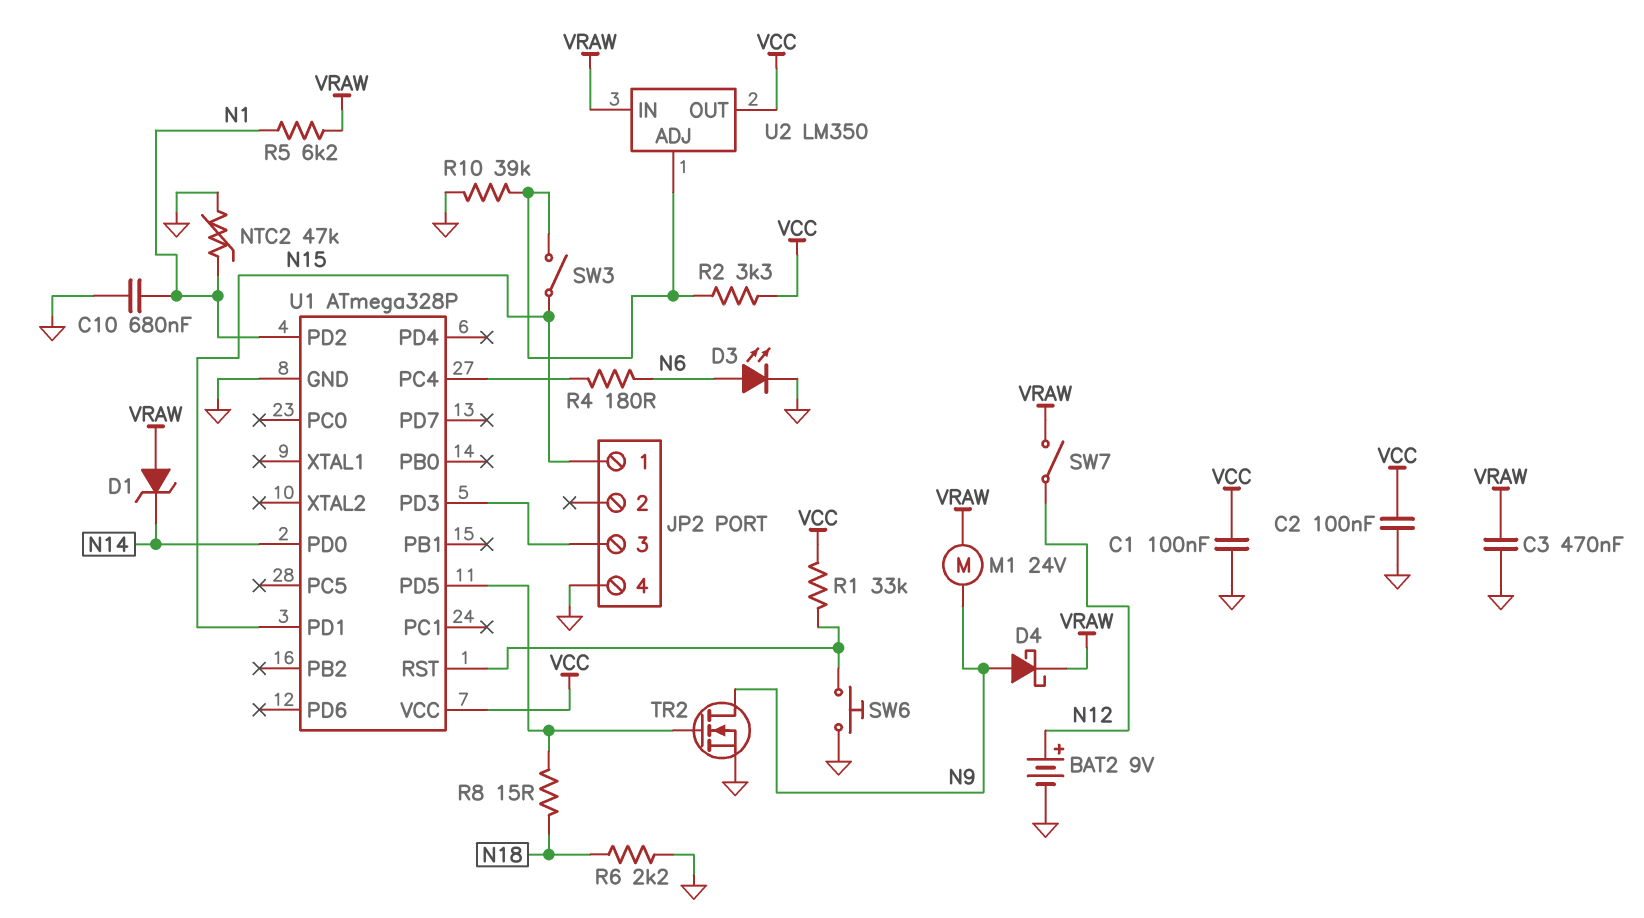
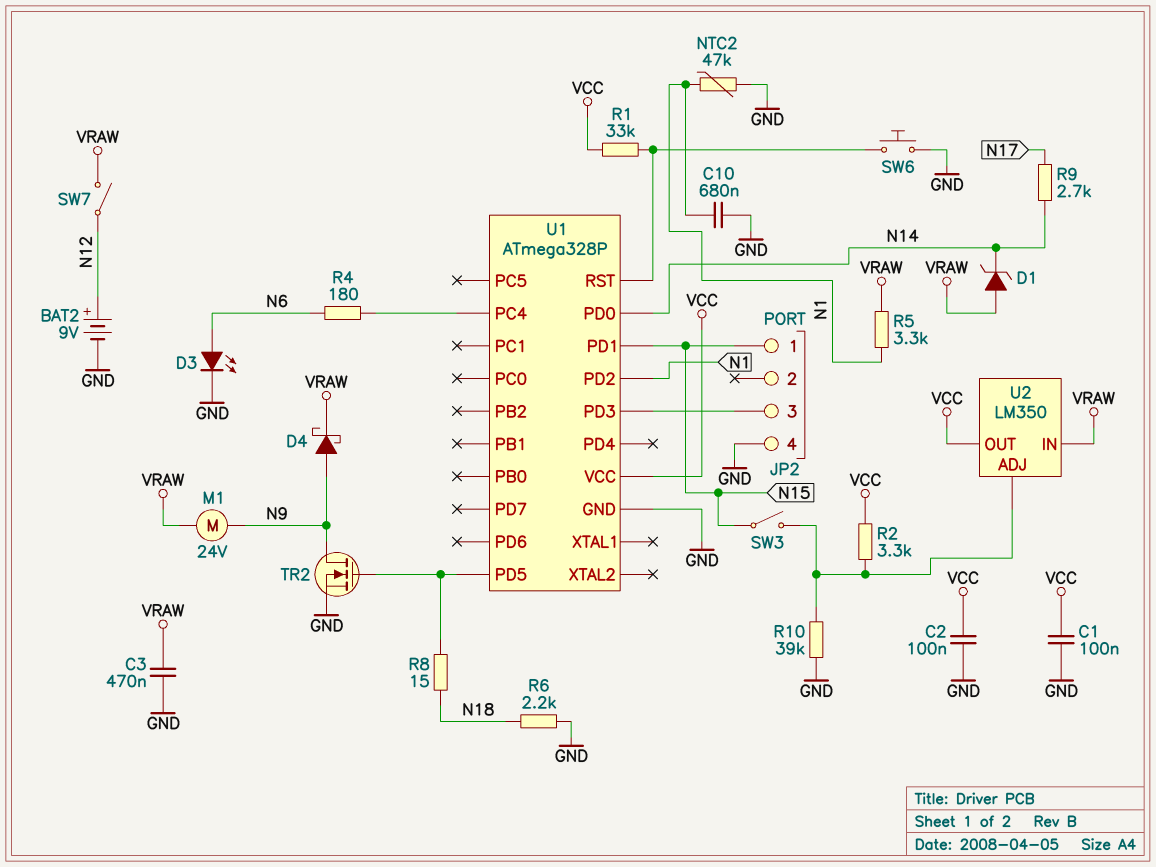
R5: 6.2k (N1, VRAW) -> 3.3k (N1, VRAW)
R9: none -> 2.7k (N14, N17)

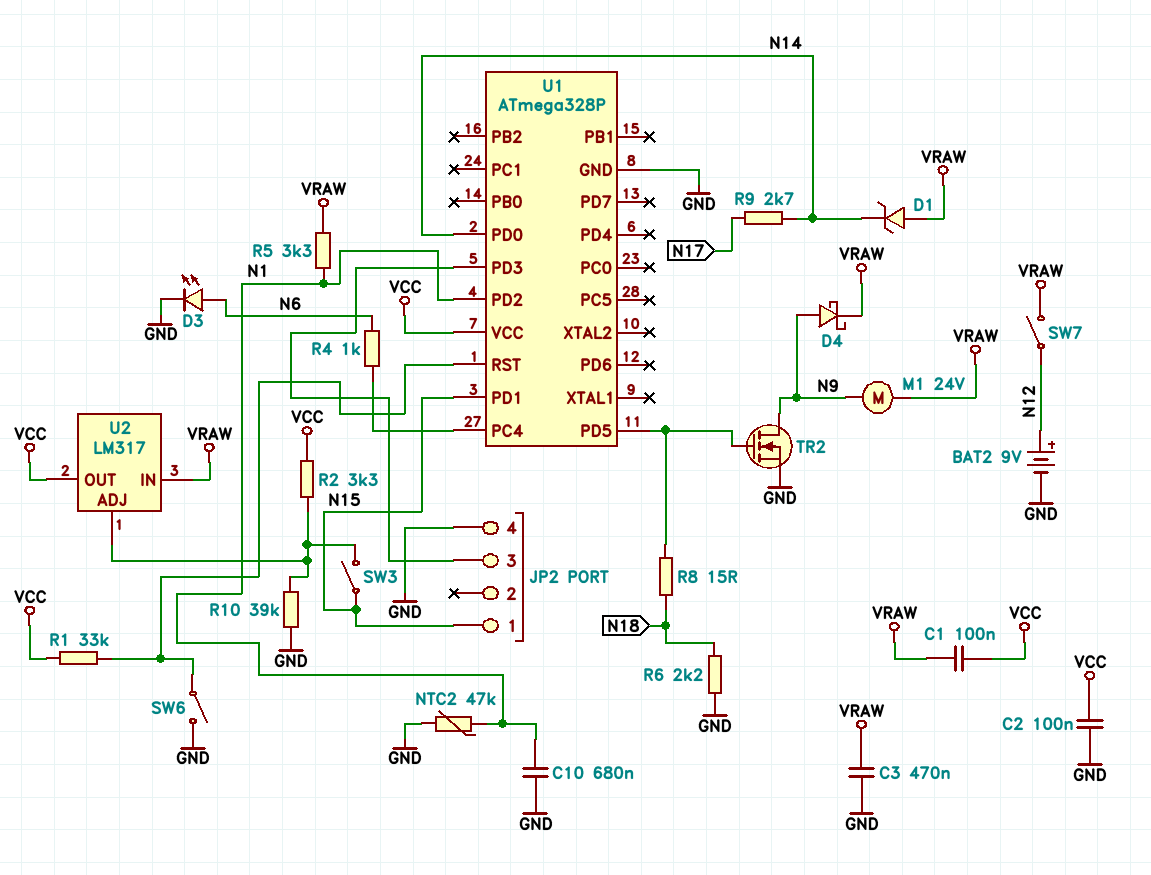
C1: 100nF (GND, VCC) -> 100nF (VCC, VRAW)
R4: 180 (N6, U1/PC4) -> 1k (N6, U1/PC4)
SW6: button (GND, U1/RST) -> switch (GND, U1/RST)
U2: LM350 -> LM317

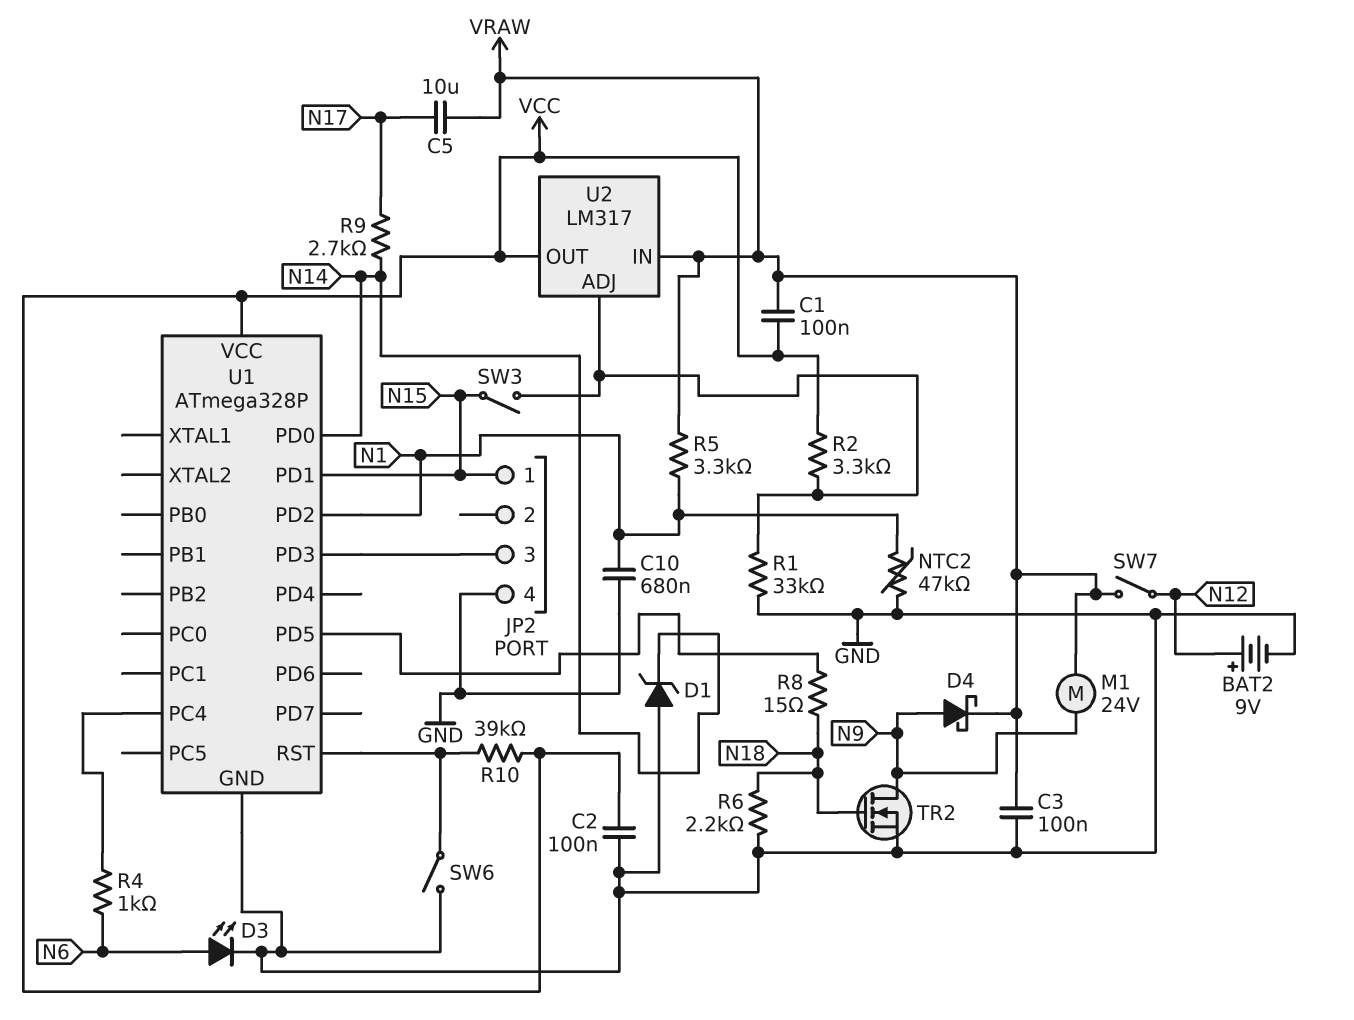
C3: 470nF (GND, VRAW) -> 100nF (GND, VRAW)
C5: none -> 10uF (N17, VRAW)
D1: zener (A VRAW, K N14) -> zener (A GND, K N14)
R1: 33k (U1/RST, VCC) -> 33k (GND, U2/ADJ)
R10: 39k (GND, U2/ADJ) -> 39k (U1/RST, VCC)
TR2: NMOS (G U1/PD5, D N9, S GND) -> NMOS (G N18, D N9, S GND)

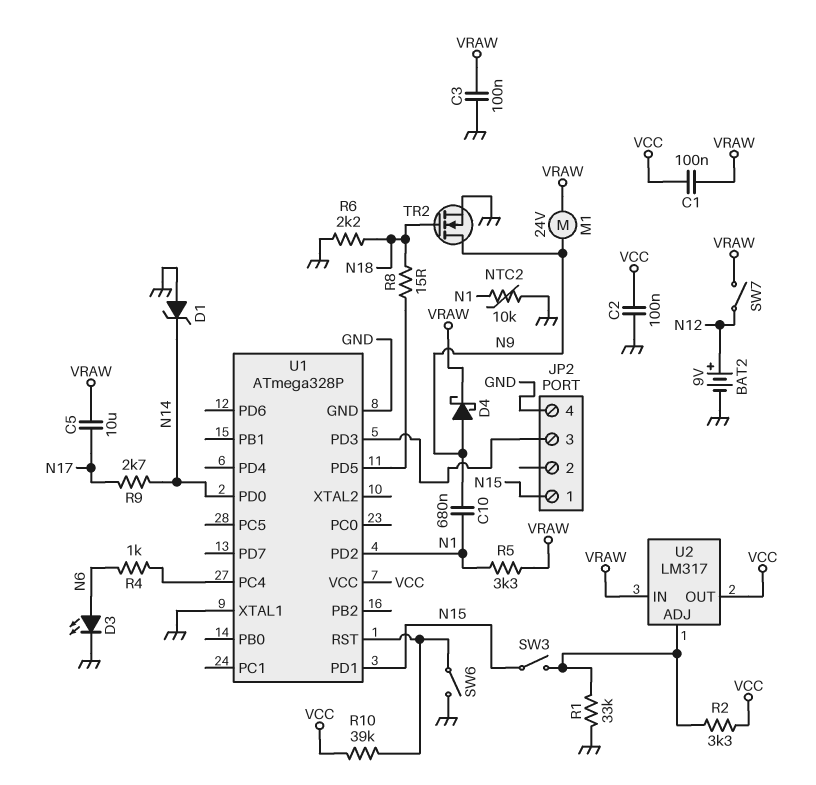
C10: 680nF (GND, N1) -> 680nF (N1, N9)
NTC2: 47k (GND, N1) -> 10k (GND, N1)
U1 pin XTAL1: none -> GND

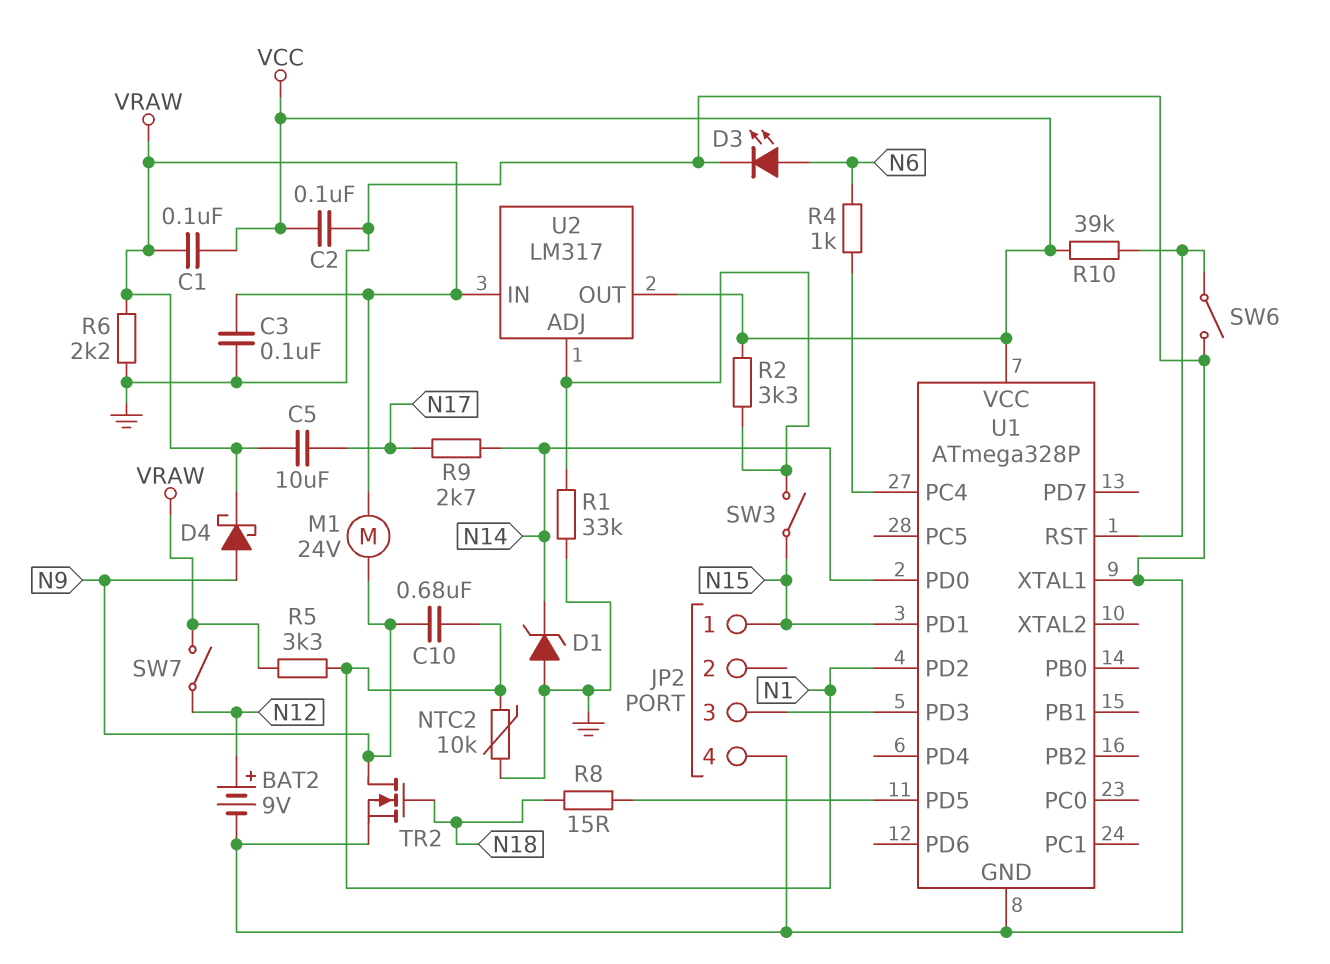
R6: 2.2k (GND, N18) -> 2.2k (GND, VRAW)

